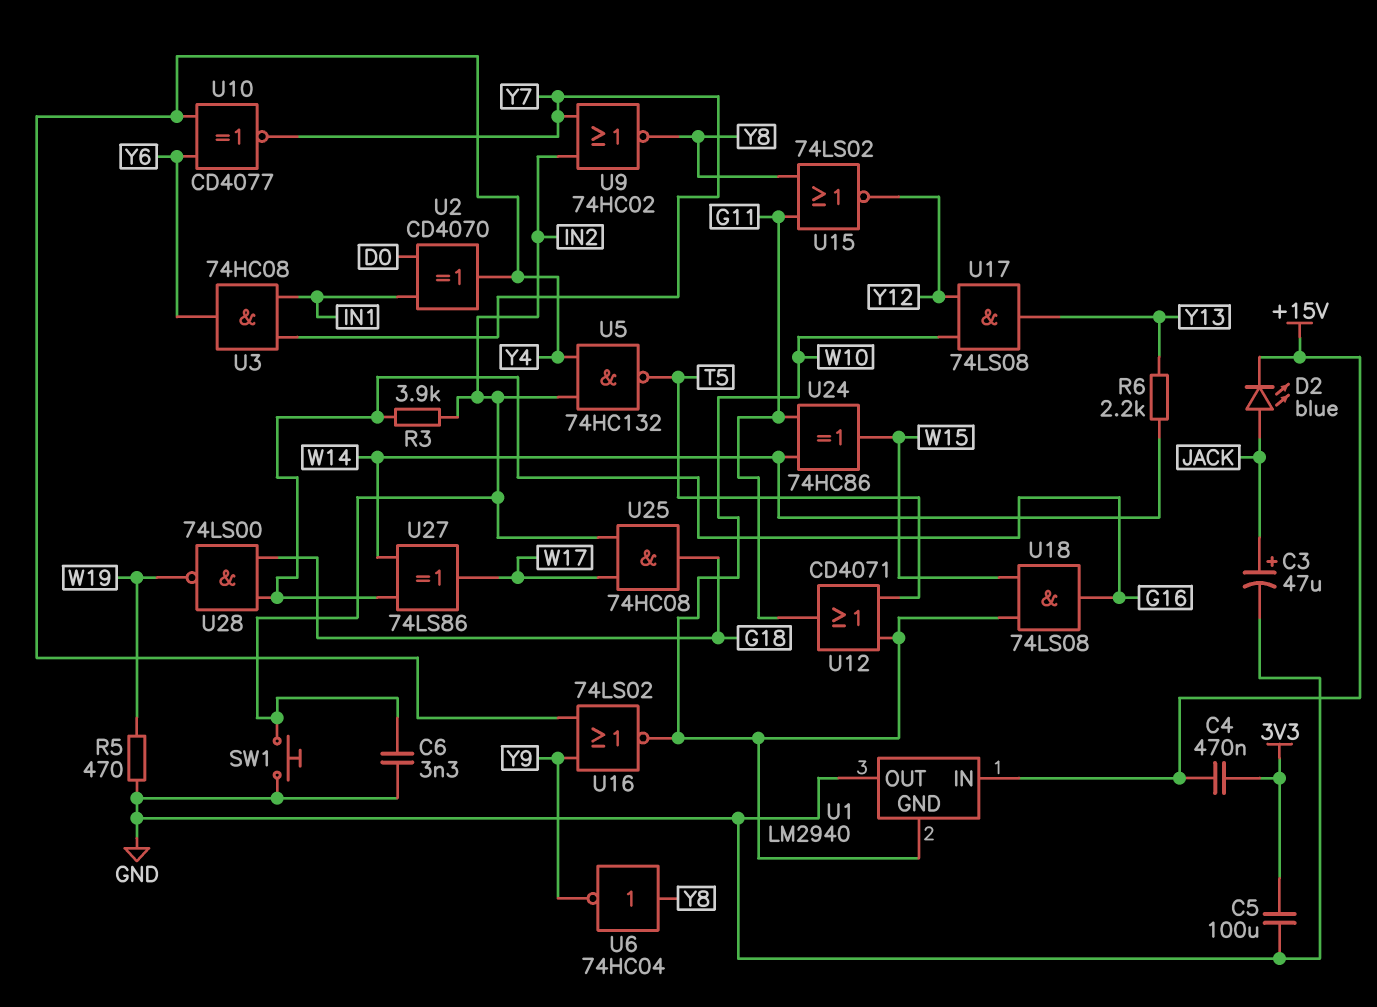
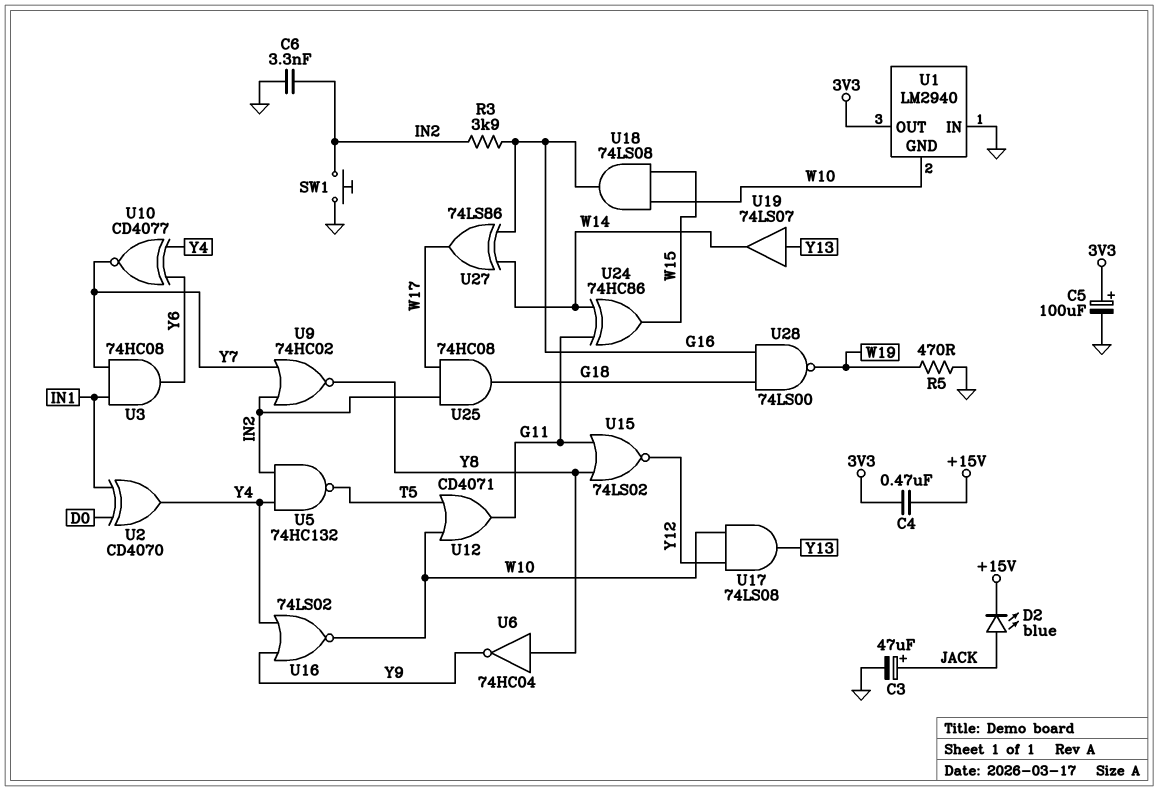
C5: 100uF (3V3, GND) -> 100uF (plus 3V3, minus GND)
R6: 2.2k (W14, Y13) -> none
U1 pin IN: +15V -> GND
U1 pin OUT: GND -> 3V3
U19: none -> buffer 74LS07 (in Y13, out W14)

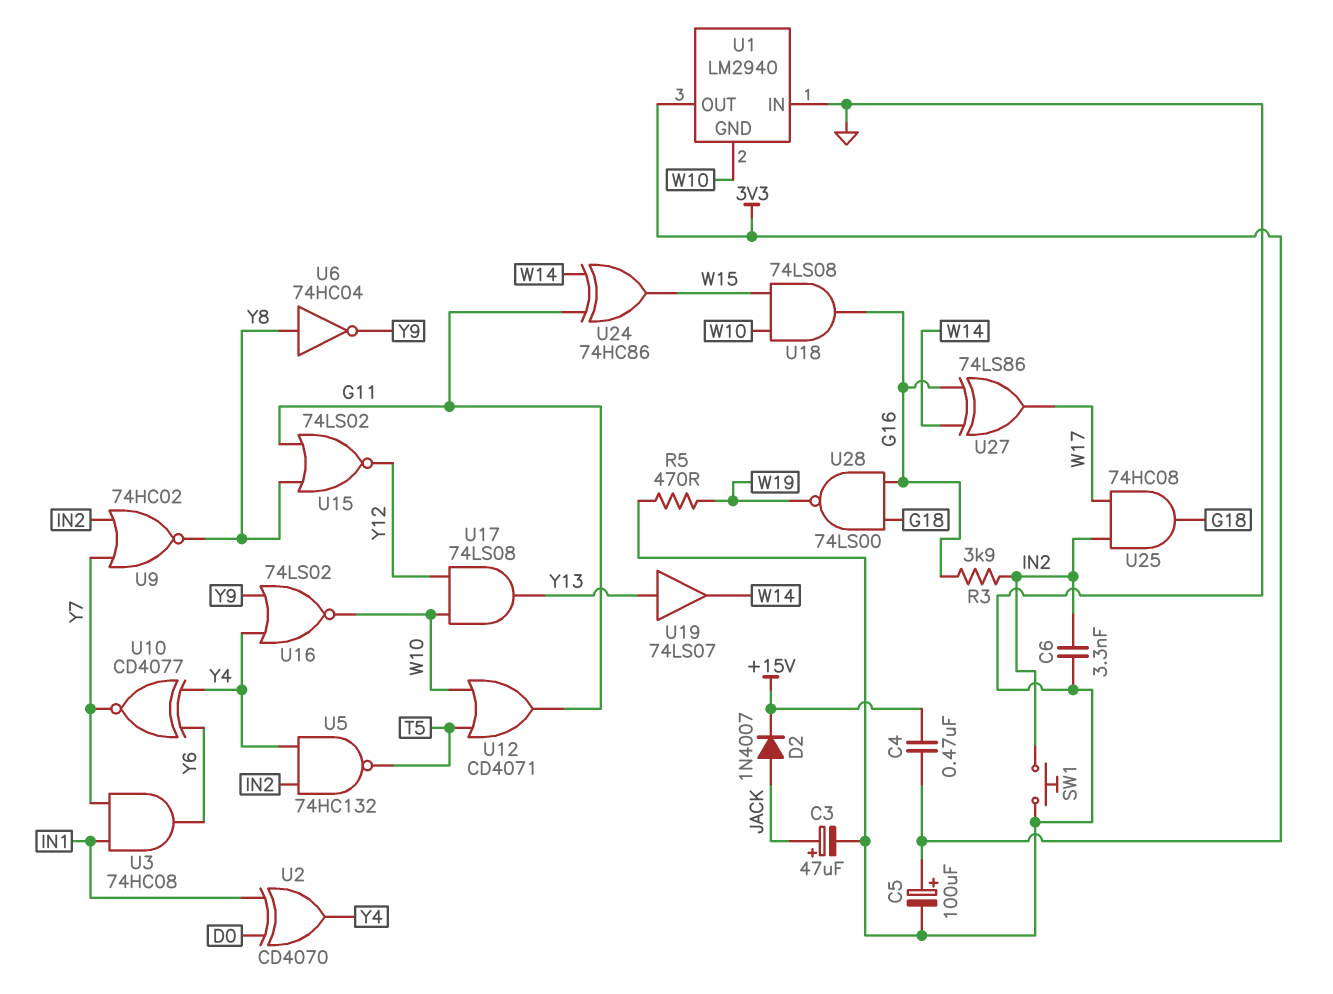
D2: LED blue (A JACK, K +15V) -> diode 1N4007 (A JACK, K +15V)

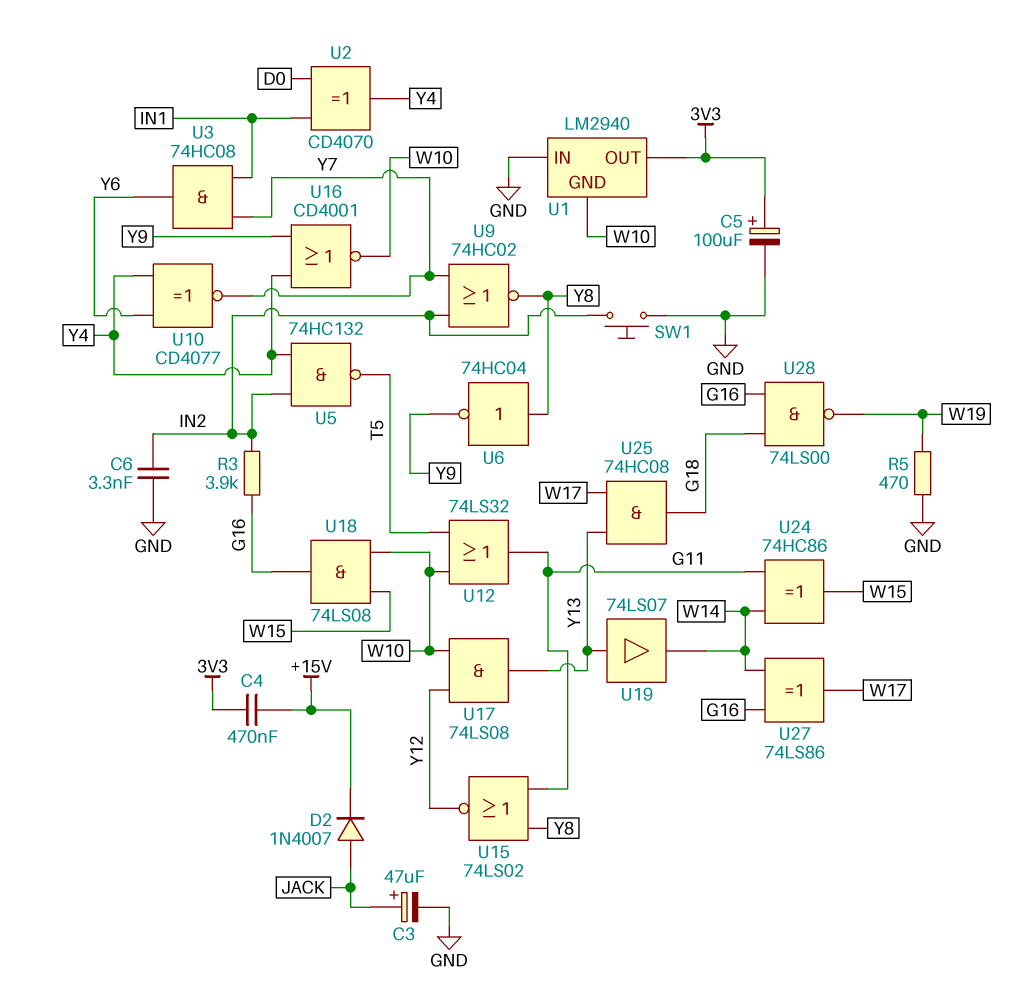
U12: OR CD4071 (in T5, in W10, out G11) -> OR 74LS32 (in T5, in W10, out G11)
U16: NOR 74LS02 (in Y4, in Y9, out W10) -> NOR CD4001 (in Y4, in Y9, out W10)
U25: AND 74HC08 (in IN2, in W17, out G18) -> AND 74HC08 (in W17, in Y13, out G18)

